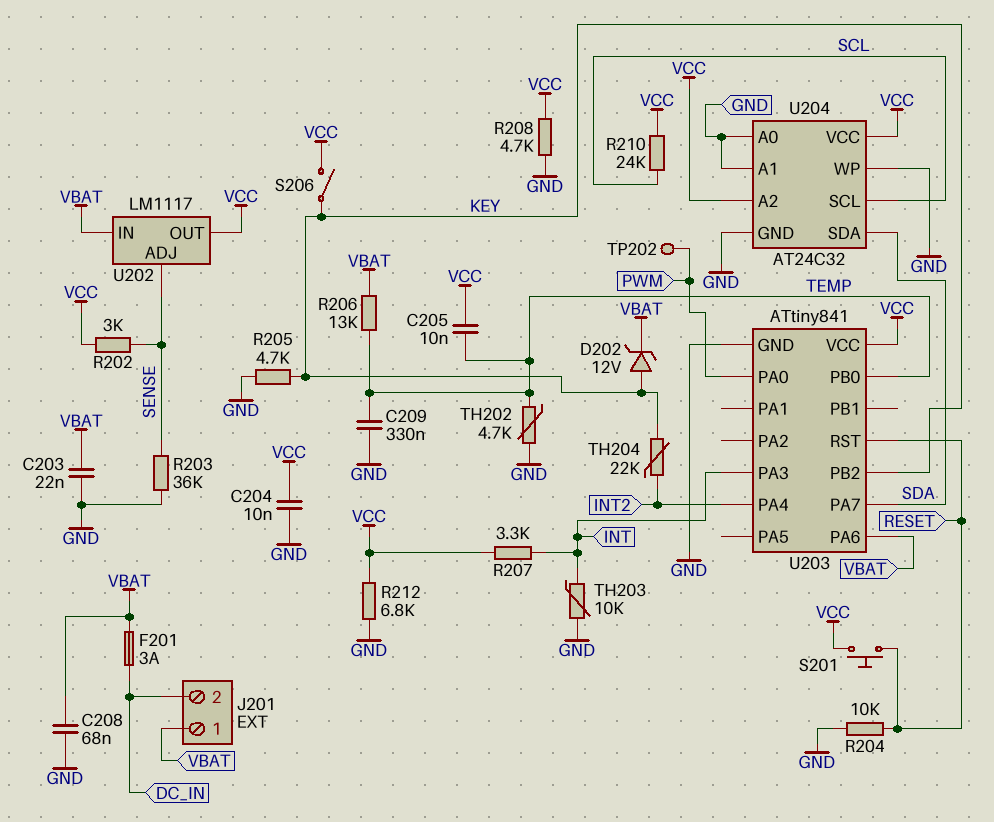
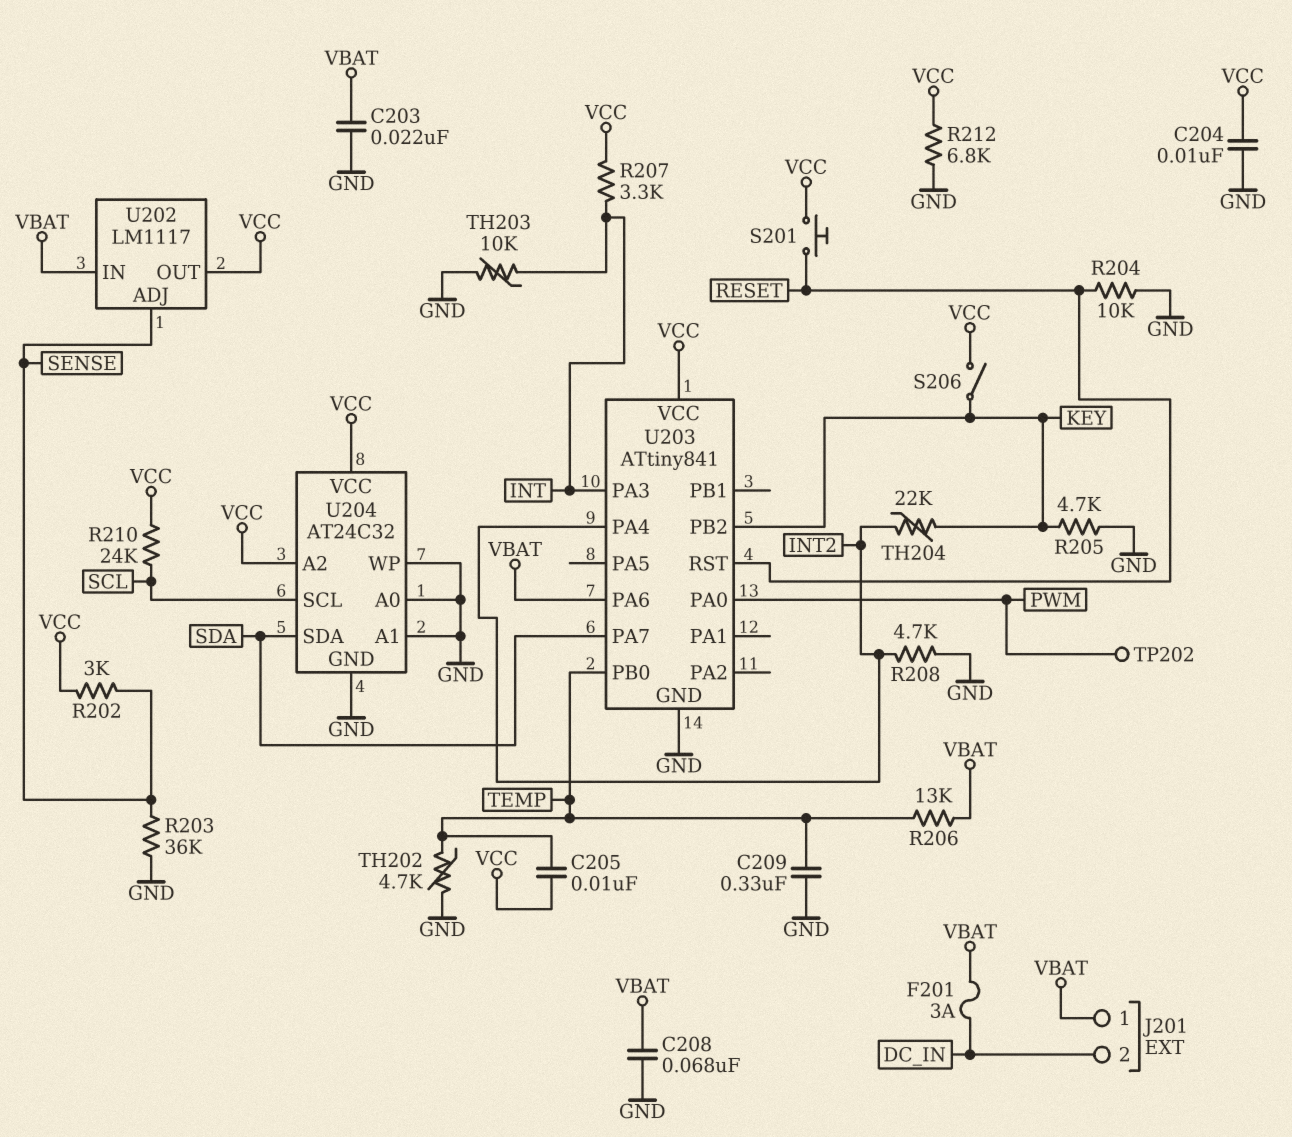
D202: zener 12V (A KEY, K VBAT) -> none
R208: 4.7k (GND, VCC) -> 4.7k (GND, INT2)

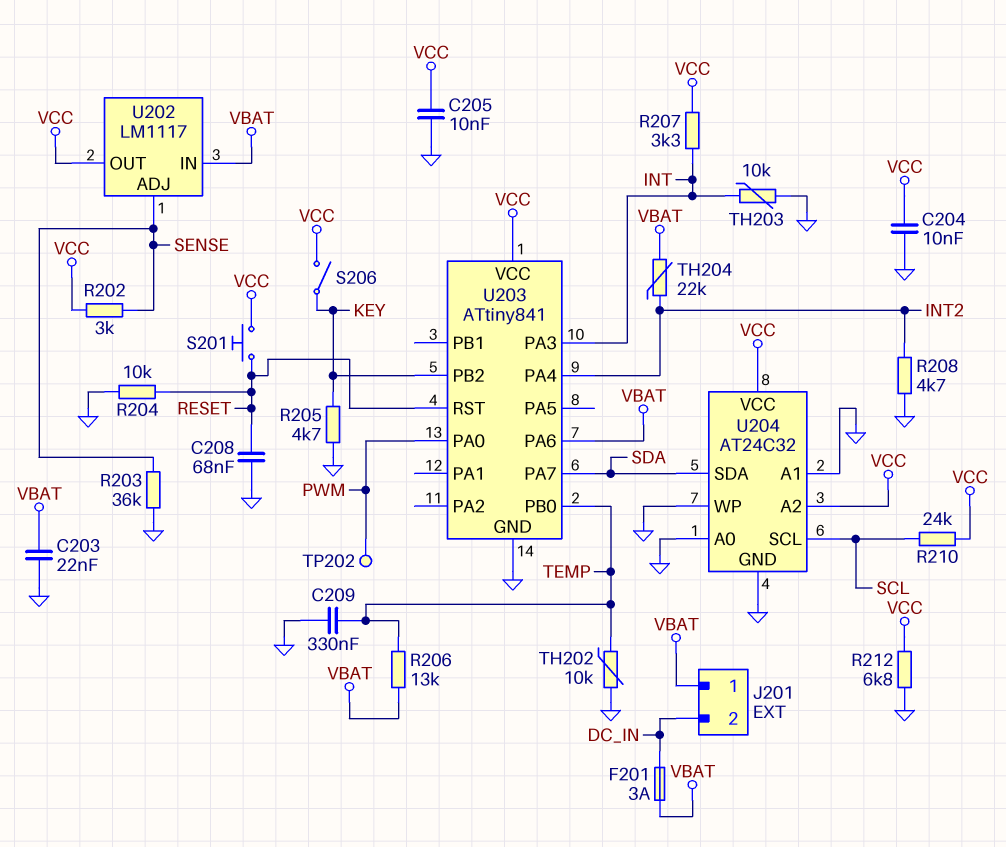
C205: 10nF (TEMP, VCC) -> 10nF (GND, VCC)
C208: 68nF (GND, VBAT) -> 68nF (GND, RESET)
TH202: 4.7k (GND, TEMP) -> 10k (GND, TEMP)
TH204: 22k (INT2, KEY) -> 22k (INT2, VBAT)

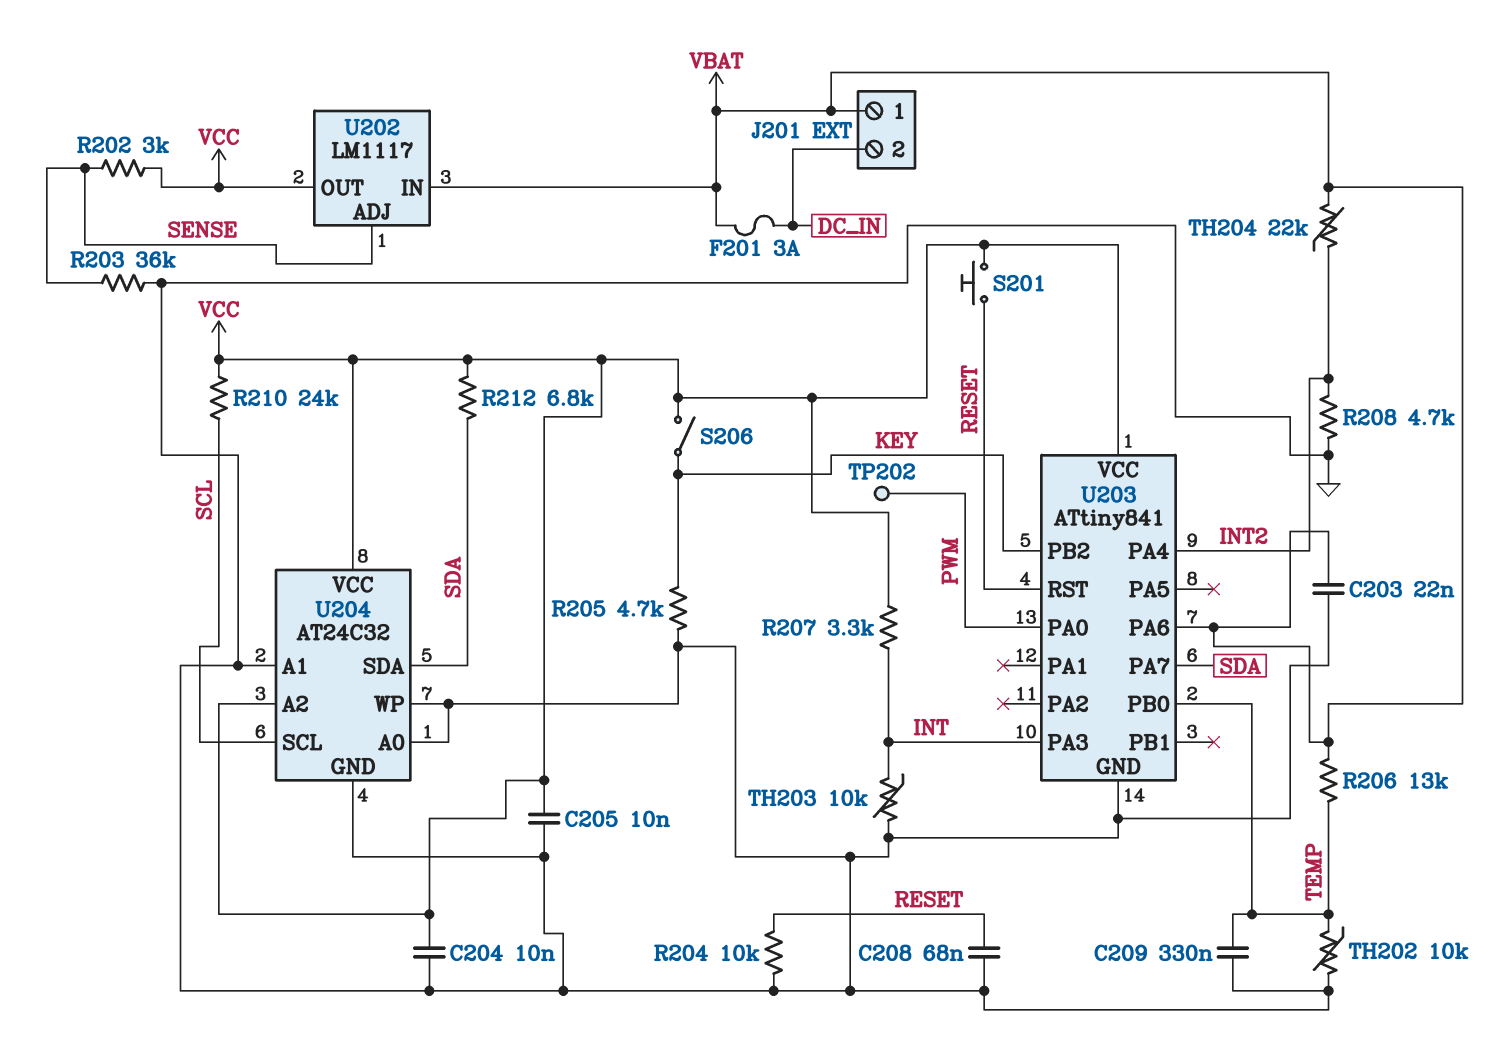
R212: 6.8k (GND, VCC) -> 6.8k (SDA, VCC)

